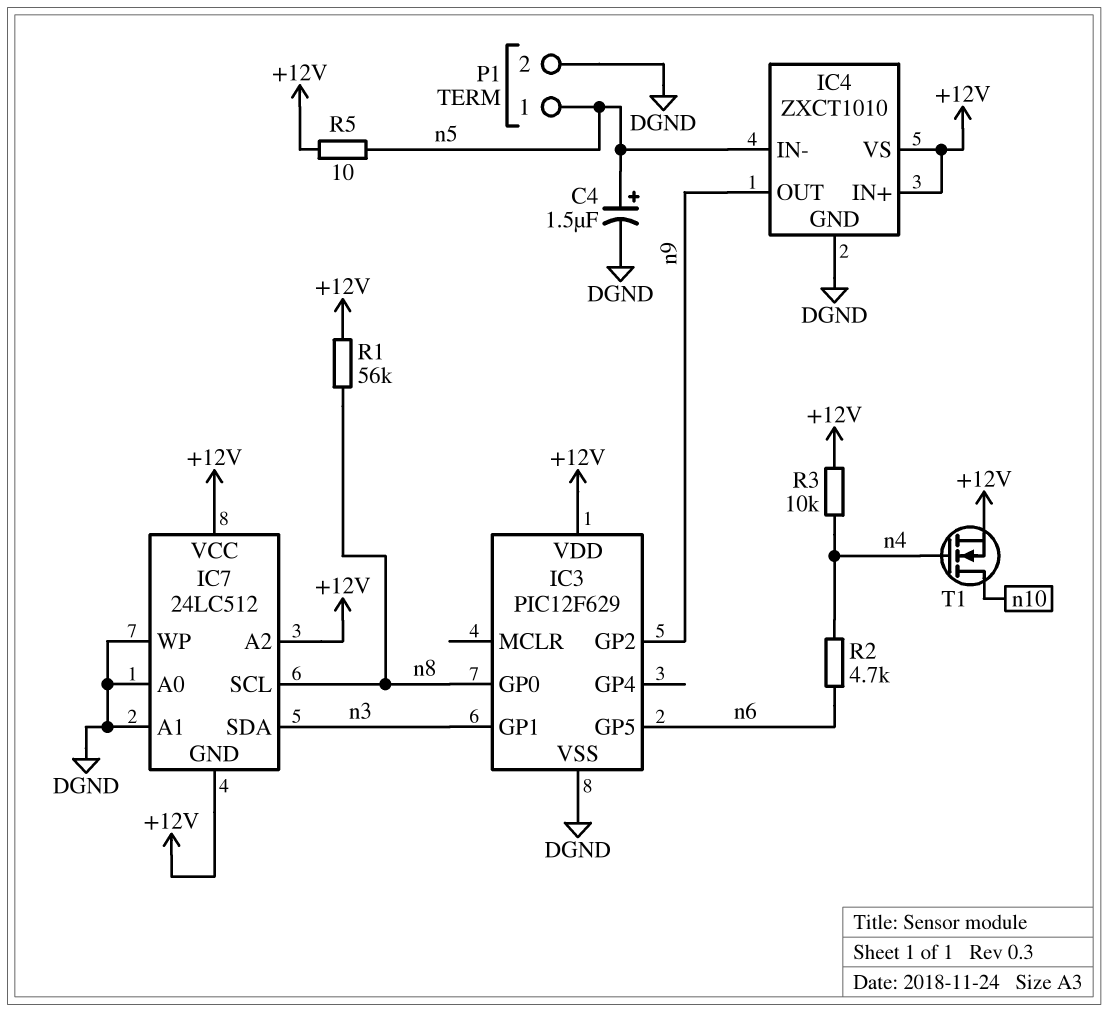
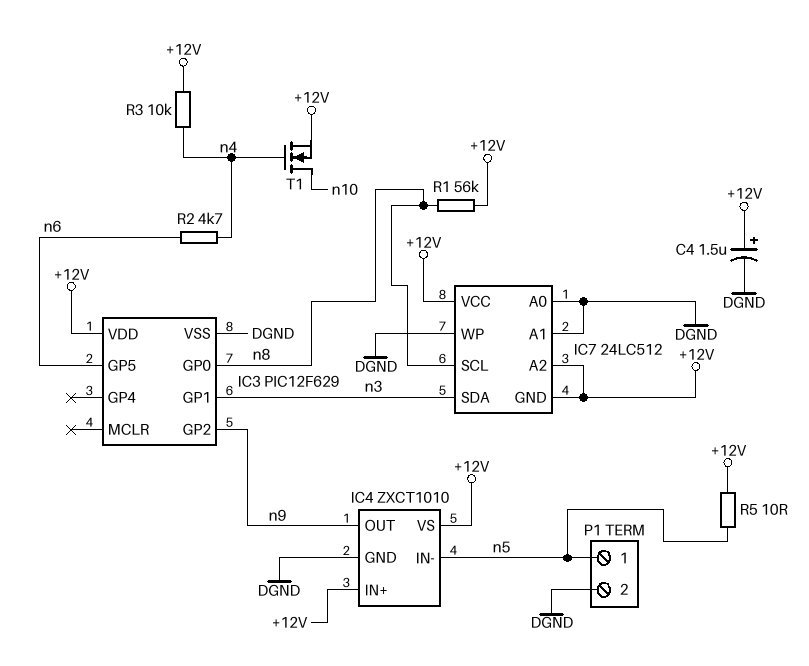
C4: 1.5uF (plus n5, minus DGND) -> 1.5uF (plus +12V, minus DGND)

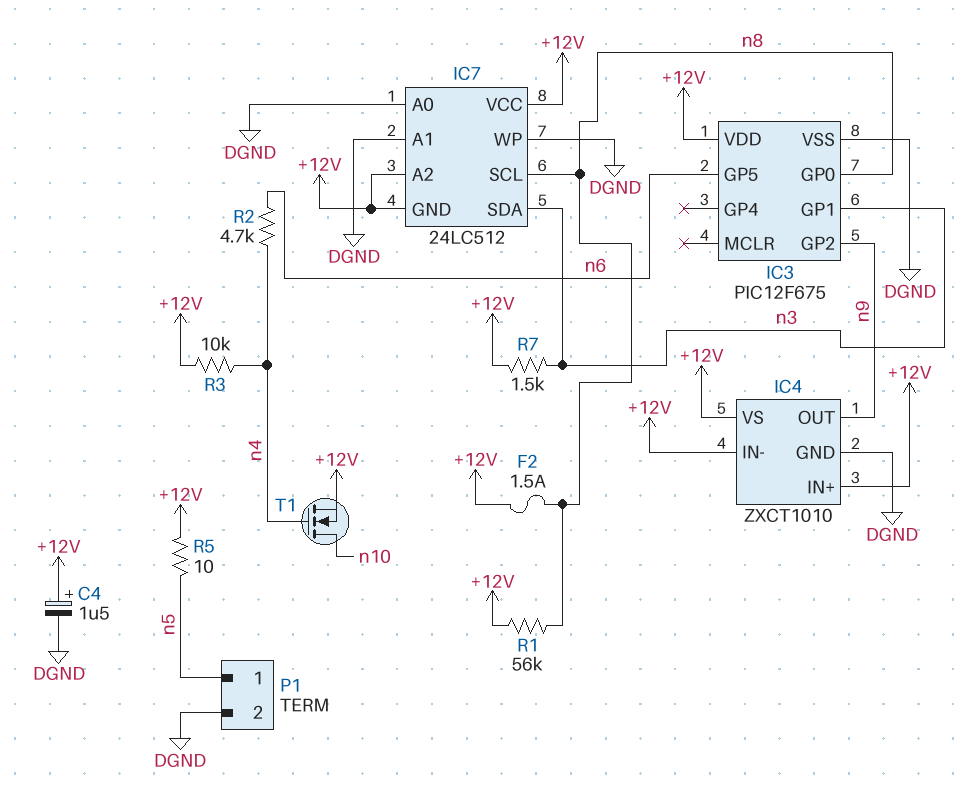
F2: none -> 1.5A (+12V, n8)
IC3: PIC12F629 -> PIC12F675
IC4 pin IN-: n5 -> +12V
R7: none -> 1.5k (+12V, n3)

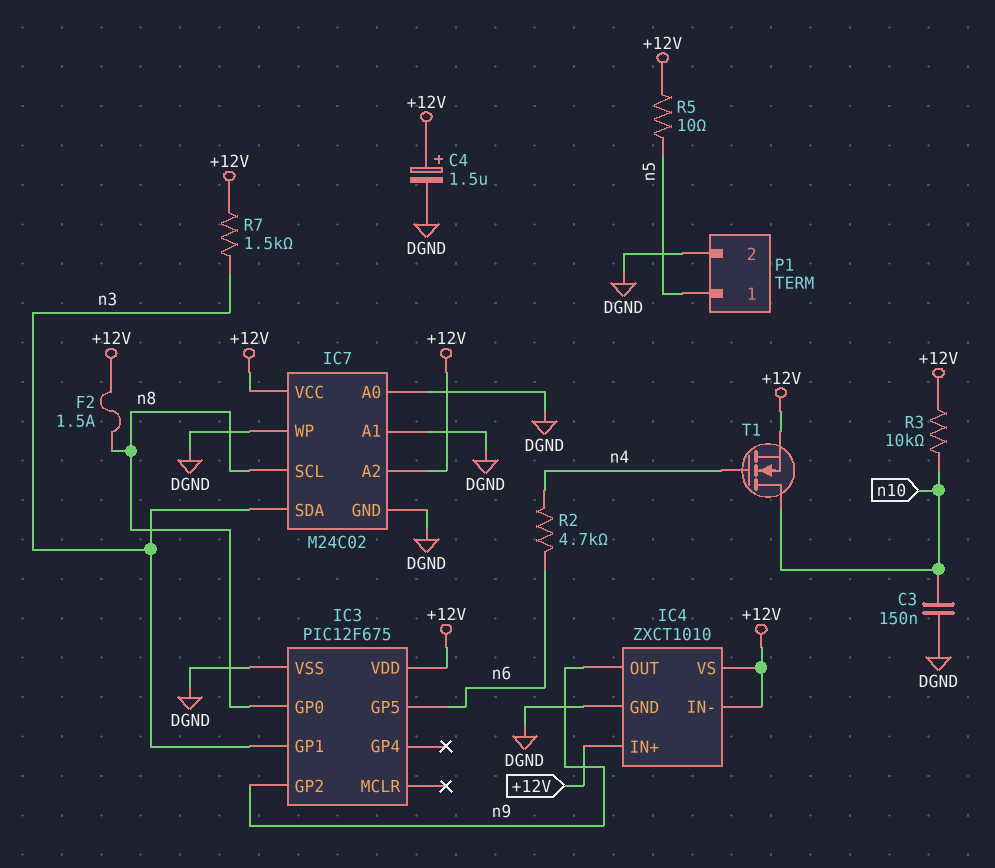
C3: none -> 150nF (DGND, n10)
IC7: 24LC512 -> M24C02
IC7 pin GND: +12V -> DGND
R1: 56k (+12V, n8) -> none
R3: 10k (+12V, n4) -> 10k (+12V, n10)

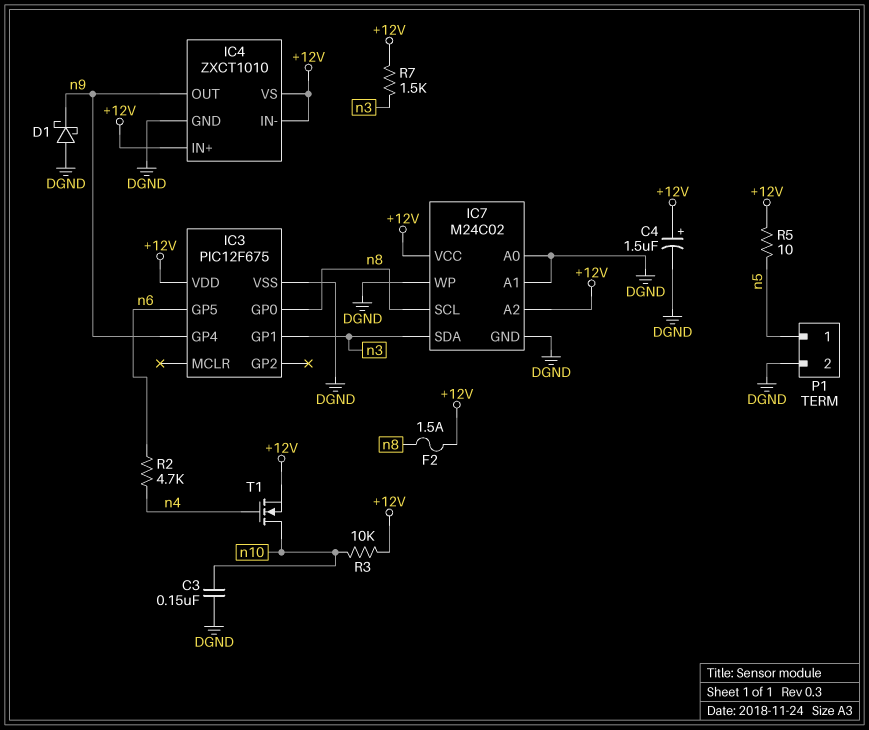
D1: none -> schottky (A DGND, K n9)
IC3 pin GP2: n9 -> none
IC3 pin GP4: none -> n9

